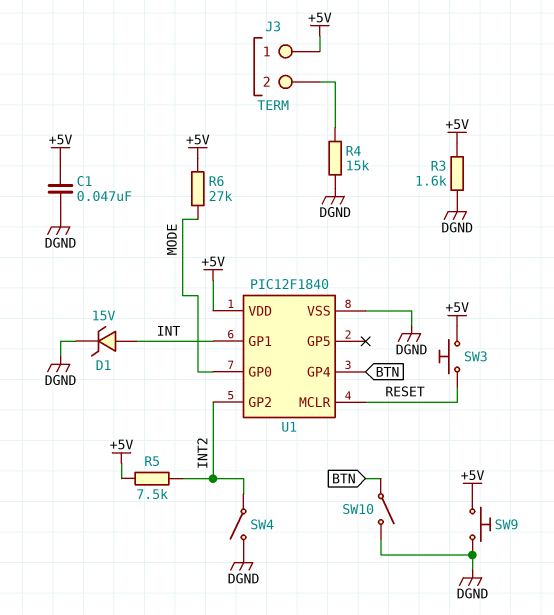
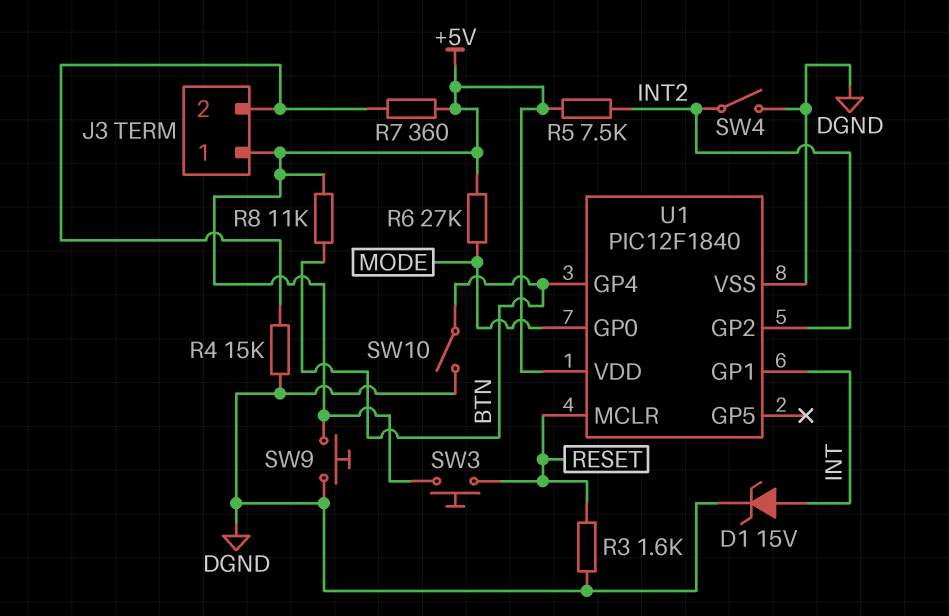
C1: 47nF (+5V, DGND) -> none
R3: 1.6k (+5V, DGND) -> 1.6k (DGND, RESET)
R7: none -> 360 (+5V, J3/2)
R8: none -> 11k (+5V, BTN)

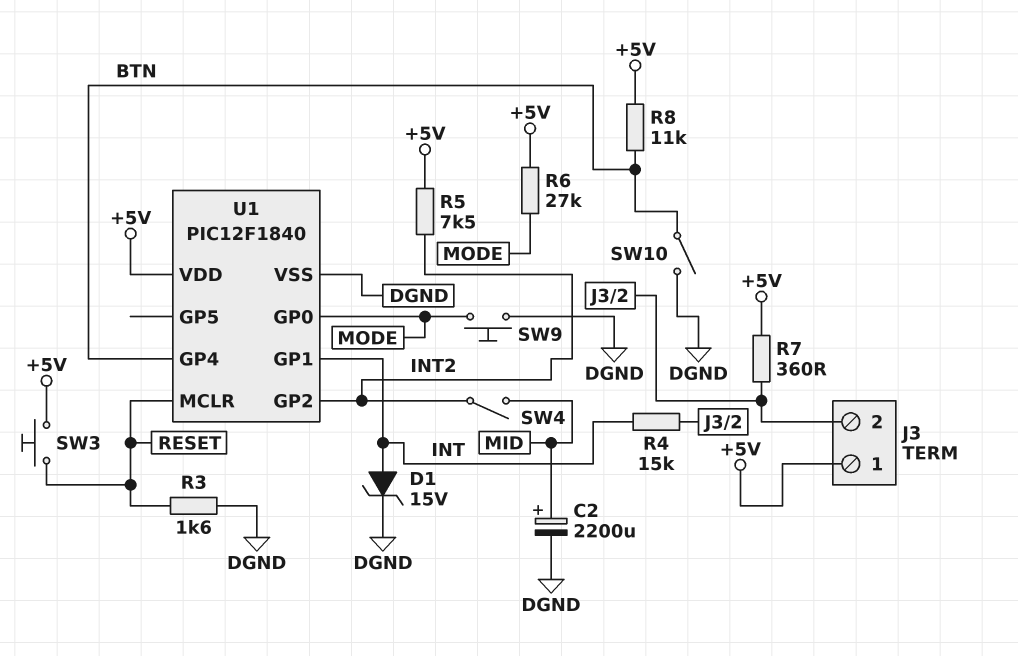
C2: none -> 2200uF (plus MID, minus DGND)
R4: 15k (DGND, J3/2) -> 15k (INT, J3/2)
SW4: switch (DGND, INT2) -> switch (INT2, MID)
SW9: button (+5V, DGND) -> button (DGND, MODE)

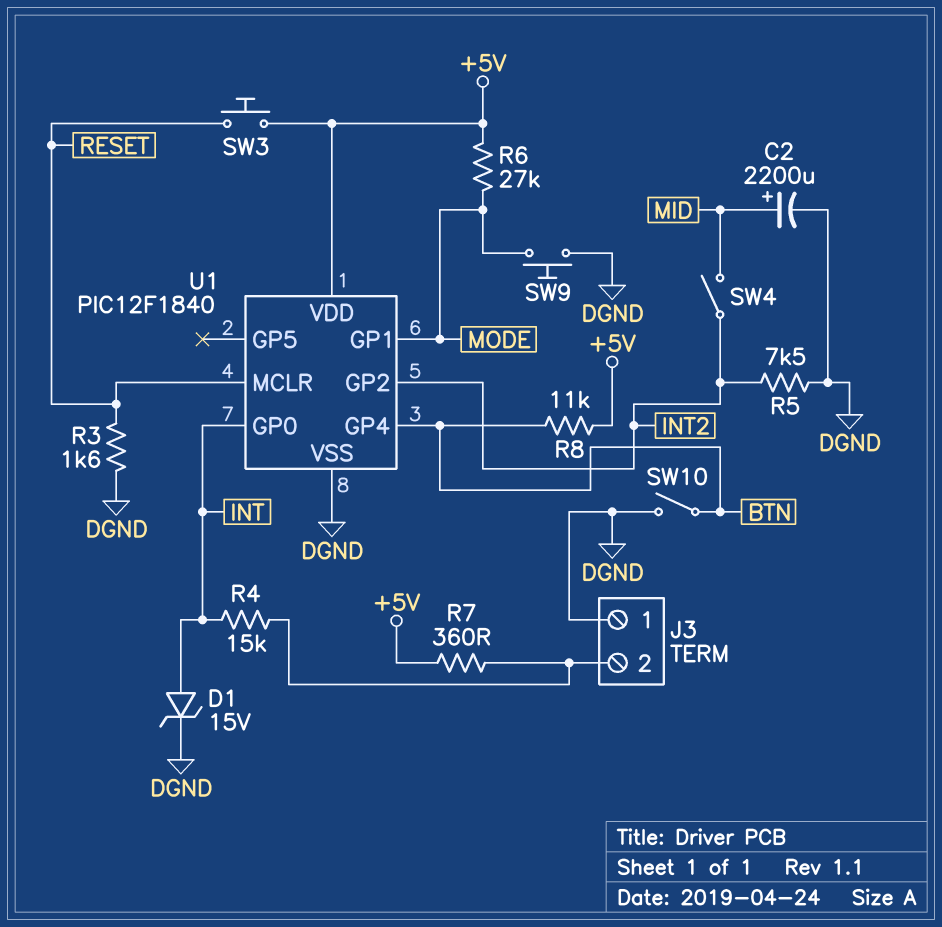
J3 pin 1: +5V -> DGND
R5: 7.5k (+5V, INT2) -> 7.5k (DGND, INT2)
U1 pin GP0: MODE -> INT
U1 pin GP1: INT -> MODE

